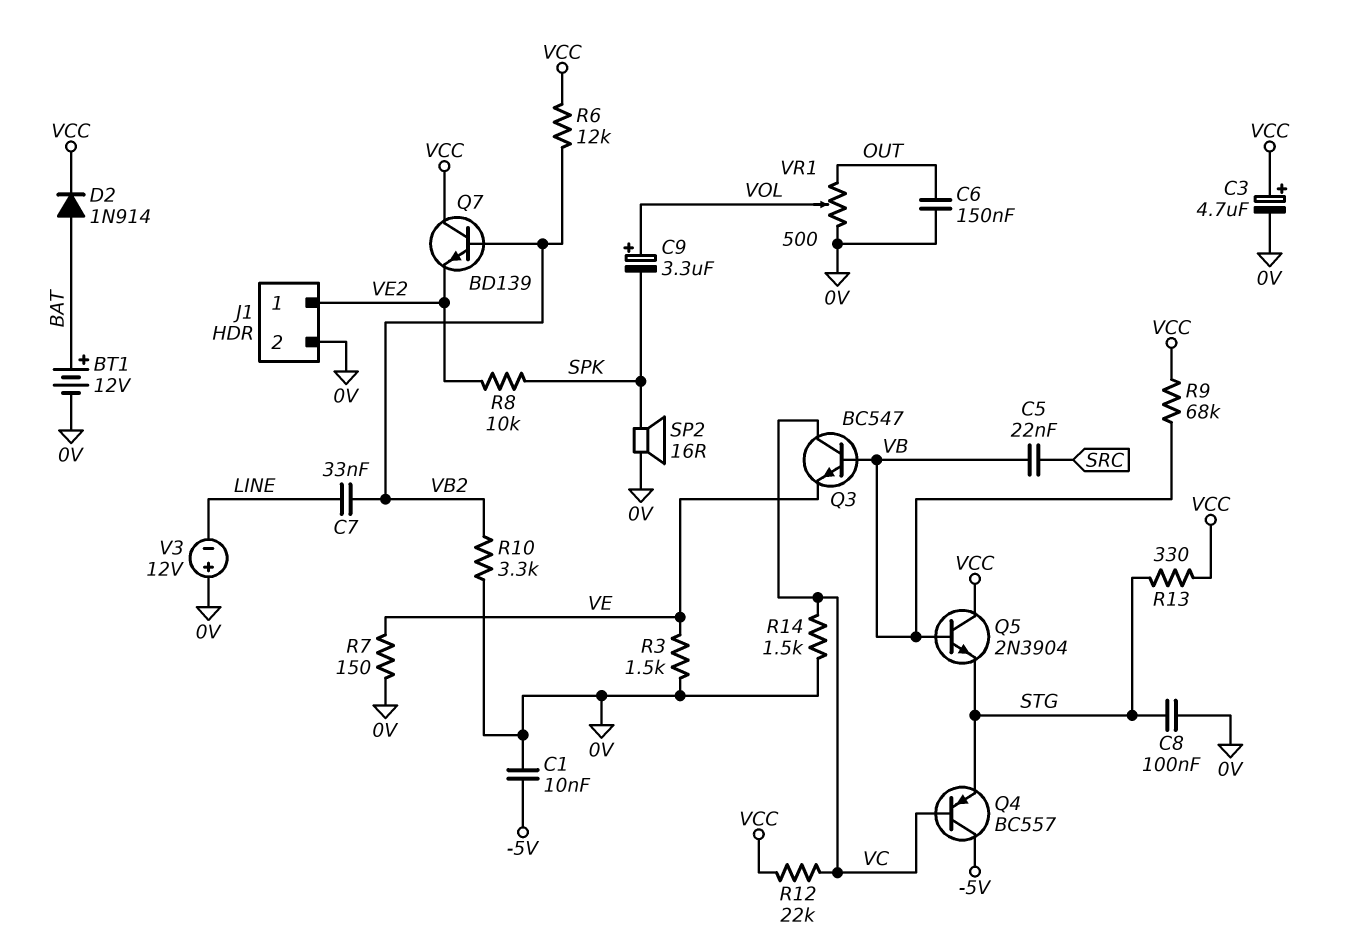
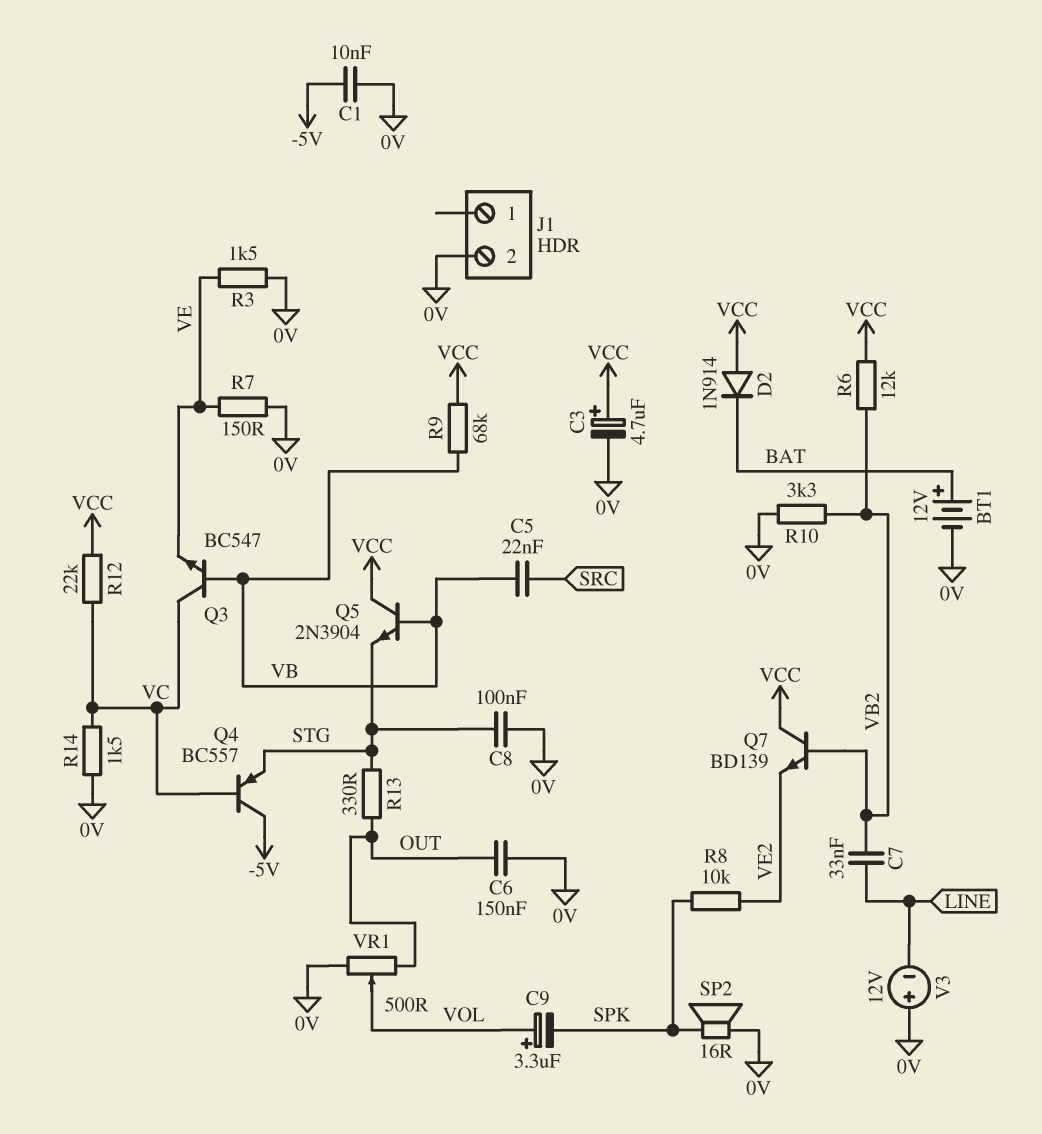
D2: diode 1N914 (A BAT, K VCC) -> diode 1N914 (A VCC, K BAT)
J1 pin 1: VE2 -> none
R13: 330 (STG, VCC) -> 330 (OUT, STG)

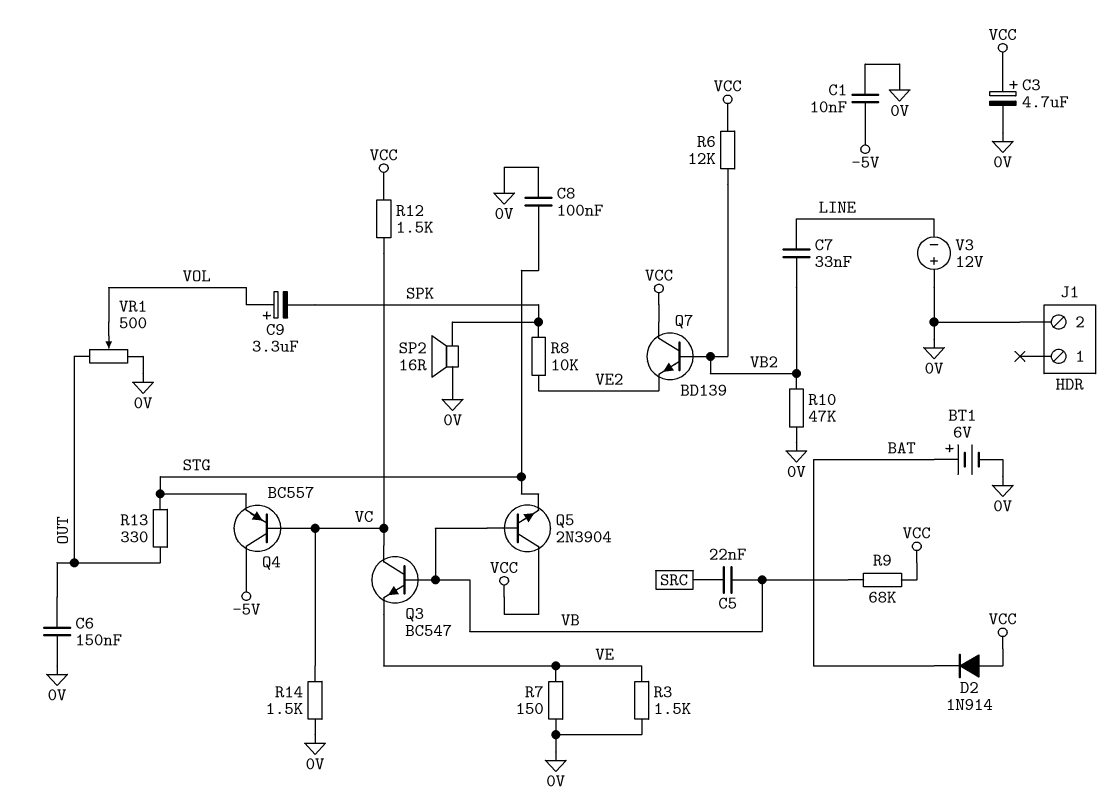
BT1: 12V (plus BAT, minus 0V) -> 6V (plus BAT, minus 0V)
R10: 3.3k (0V, VB2) -> 47k (0V, VB2)
R12: 22k (VC, VCC) -> 1.5k (VC, VCC)

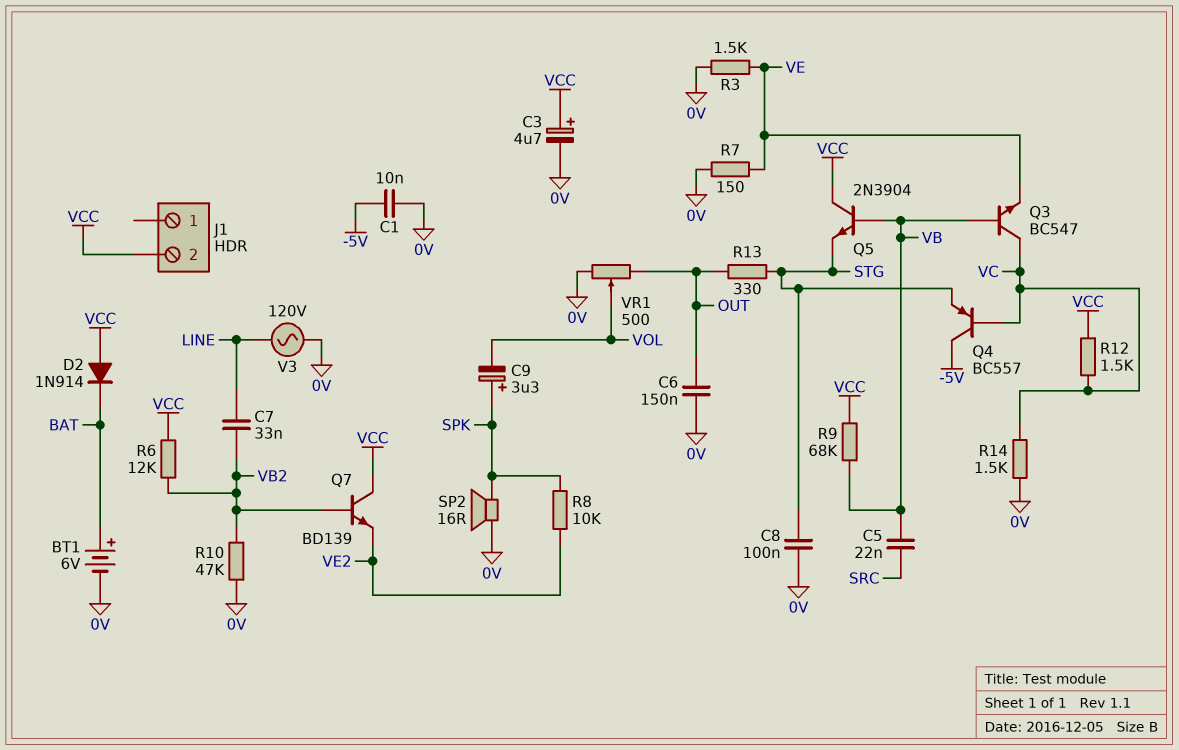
C9: 3.3uF (plus VOL, minus SPK) -> 3.3uF (plus SPK, minus VOL)
J1 pin 2: 0V -> VCC
V3: 12V (plus 0V, minus LINE) -> AC 120V (0V, LINE)

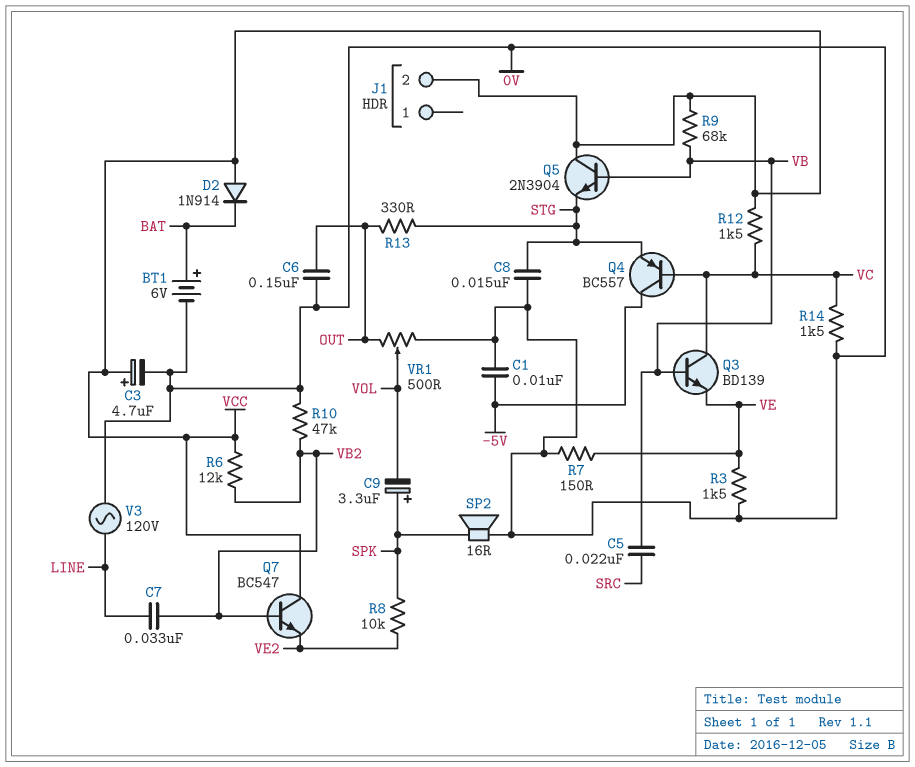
C8: 100nF (0V, STG) -> 15nF (0V, STG)
Q3: NPN BC547 (B VB, C VC, E VE) -> NPN BD139 (B VB, C VC, E VE)
Q7: NPN BD139 (B VB2, C VCC, E VE2) -> NPN BC547 (B VB2, C VCC, E VE2)

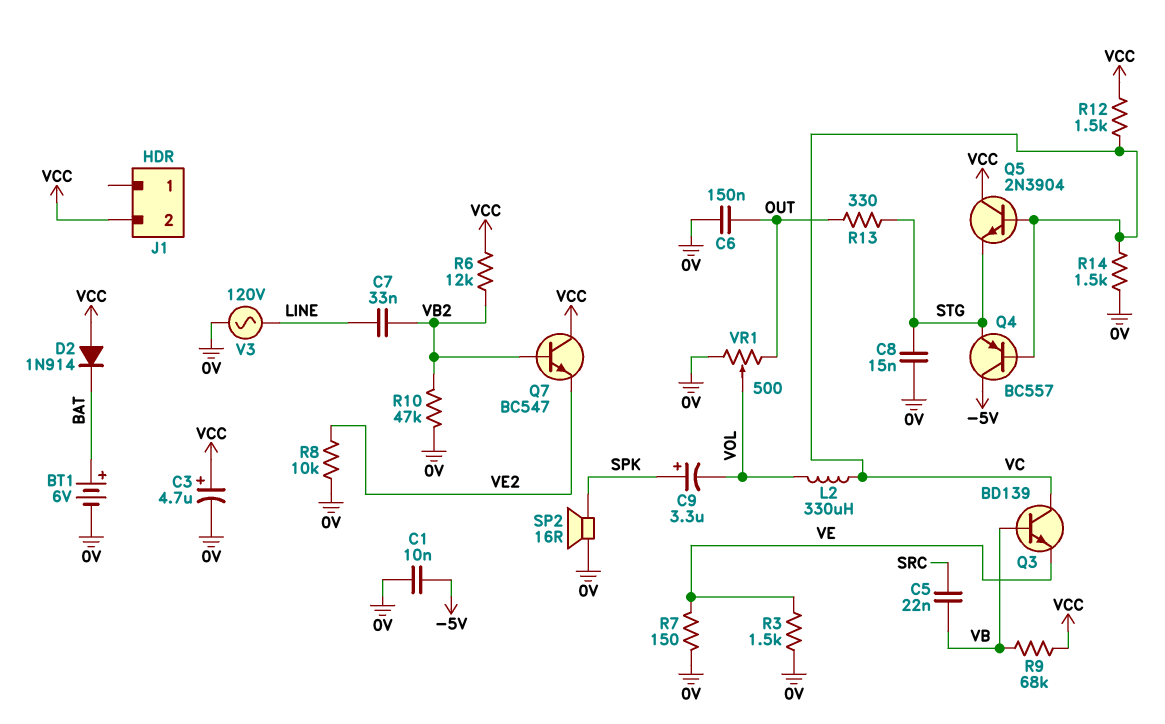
L2: none -> 330uH (VC, VOL)
Q5: NPN 2N3904 (B VB, C VCC, E STG) -> NPN 2N3904 (B VC, C VCC, E STG)
R8: 10k (SPK, VE2) -> 10k (0V, VE2)

